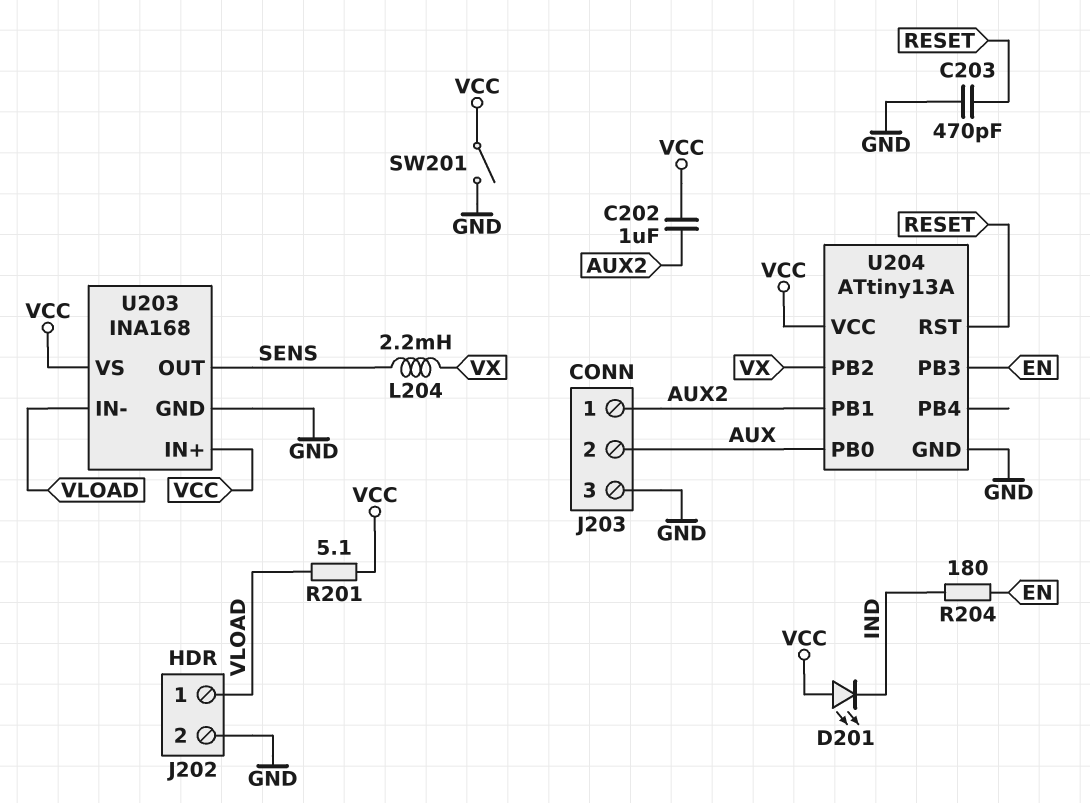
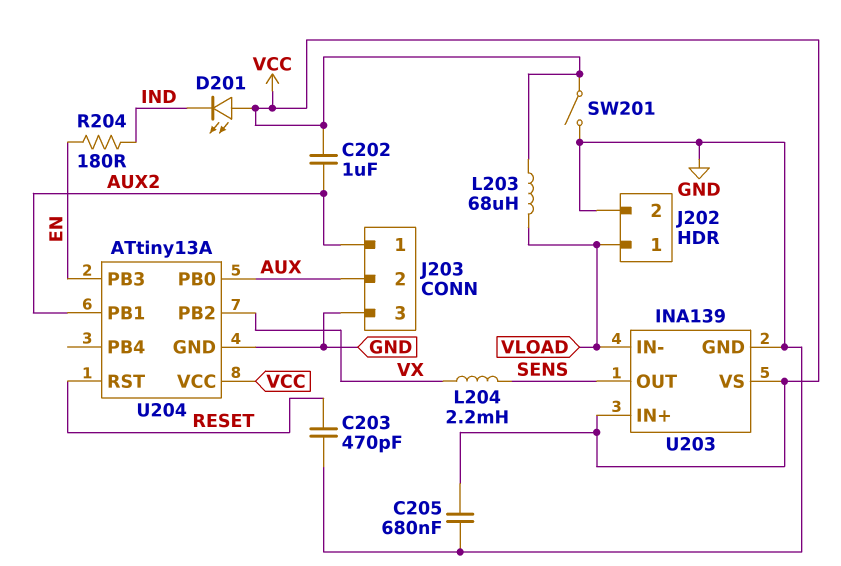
C205: none -> 680nF (GND, VCC)
L203: none -> 68uH (VCC, VLOAD)
R201: 5.1 (VCC, VLOAD) -> none
U203: INA168 -> INA139

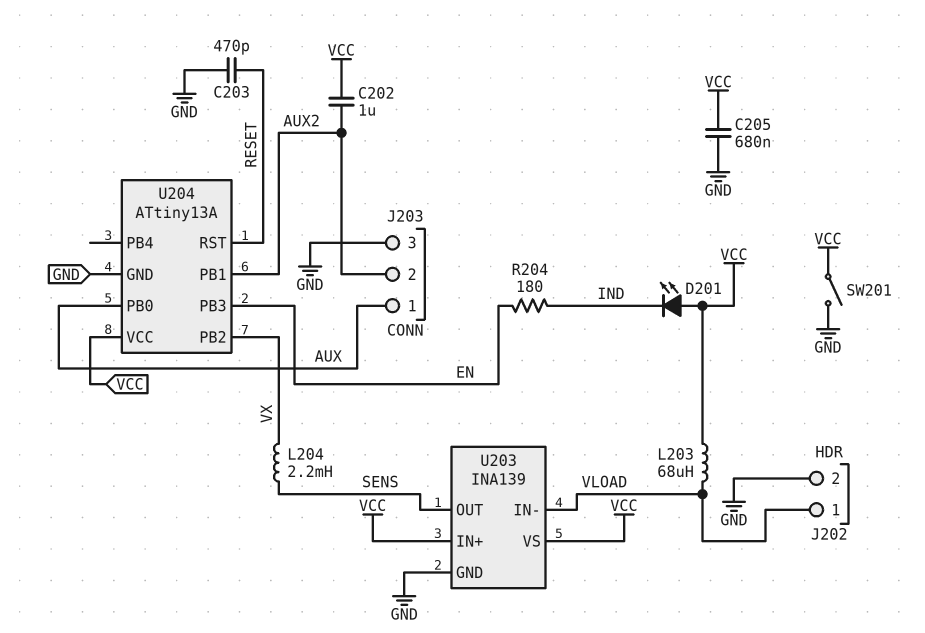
J203 pin 1: AUX2 -> AUX
J203 pin 2: AUX -> AUX2

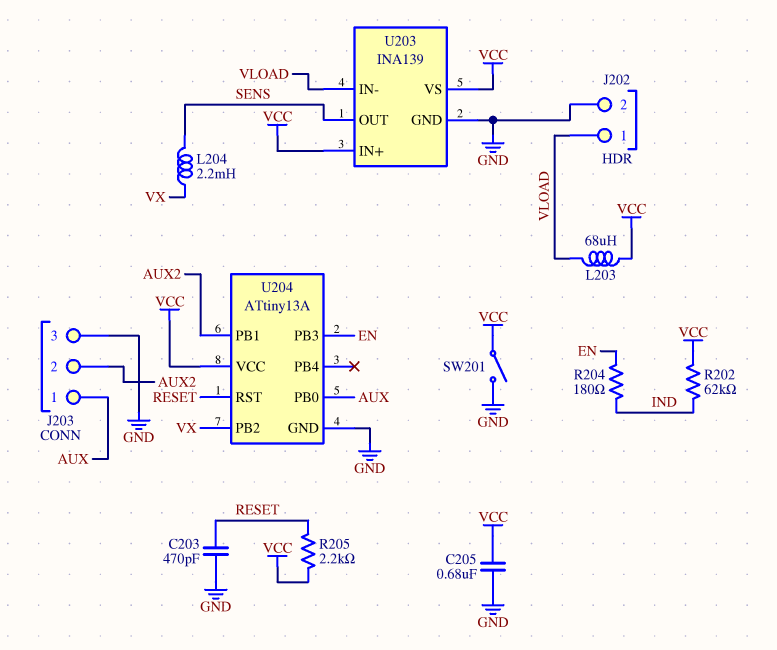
C202: 1uF (AUX2, VCC) -> none
D201: LED (A VCC, K IND) -> none
R202: none -> 62k (IND, VCC)
R205: none -> 2.2k (RESET, VCC)

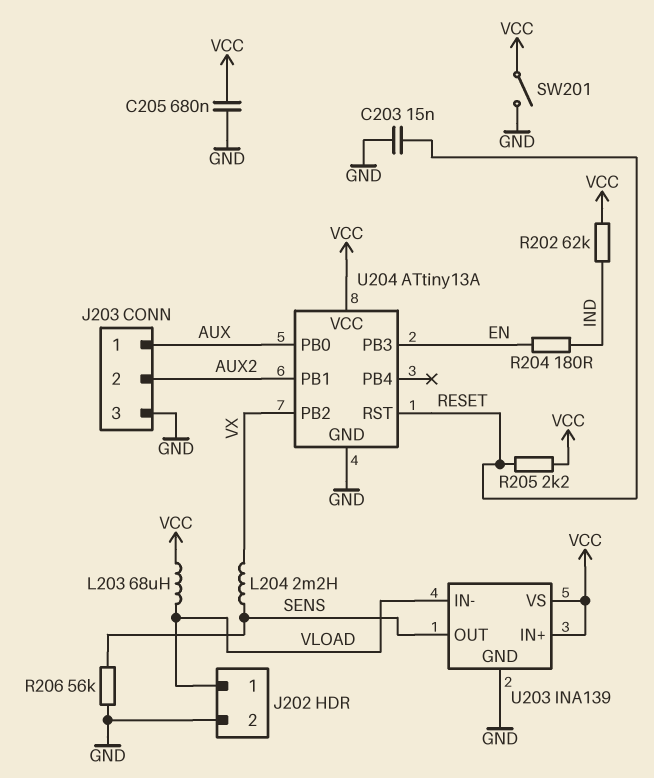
C203: 470pF (GND, RESET) -> 15nF (GND, RESET)
R206: none -> 56k (GND, SENS)

